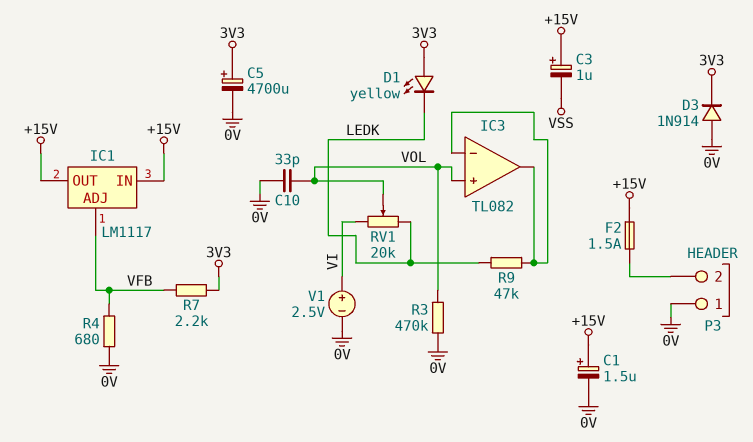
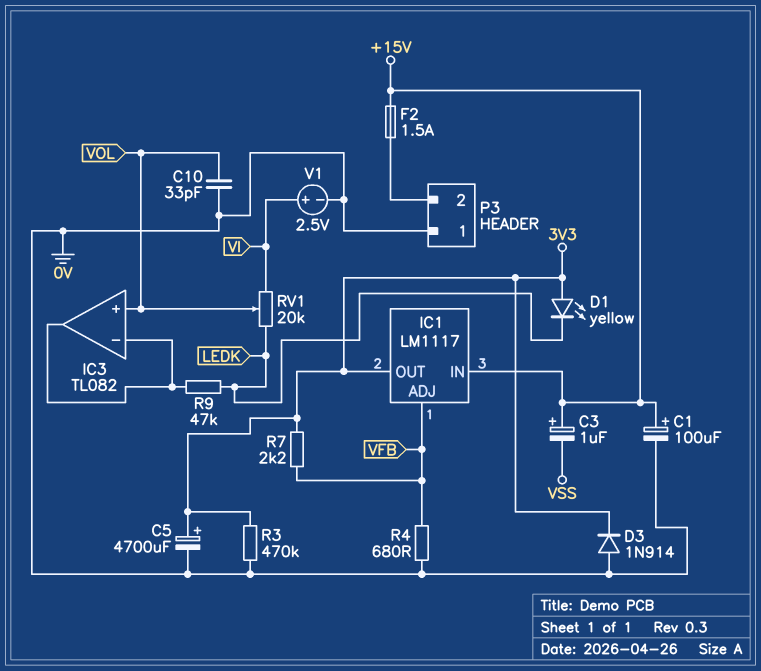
C1: 1.5uF (plus +15V, minus 0V) -> 100uF (plus +15V, minus 0V)
IC1 pin OUT: +15V -> 3V3
R3: 470k (0V, VOL) -> 470k (0V, 3V3)

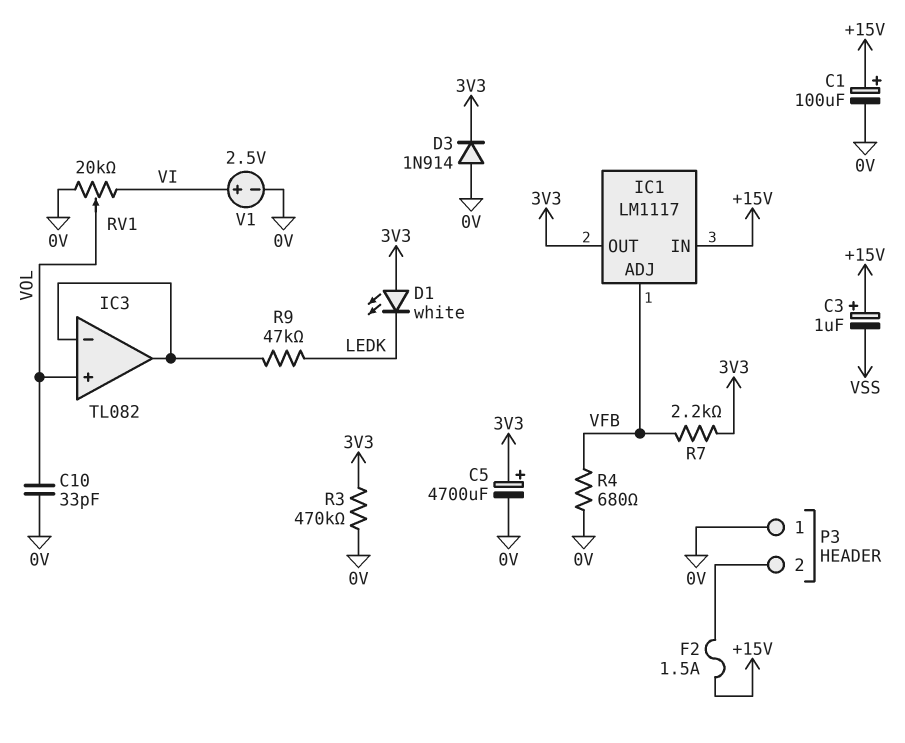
D1: LED yellow (A 3V3, K LEDK) -> LED white (A 3V3, K LEDK)
RV1: 20k (LEDK, VI, wiper VOL) -> 20k (0V, VI, wiper VOL)

